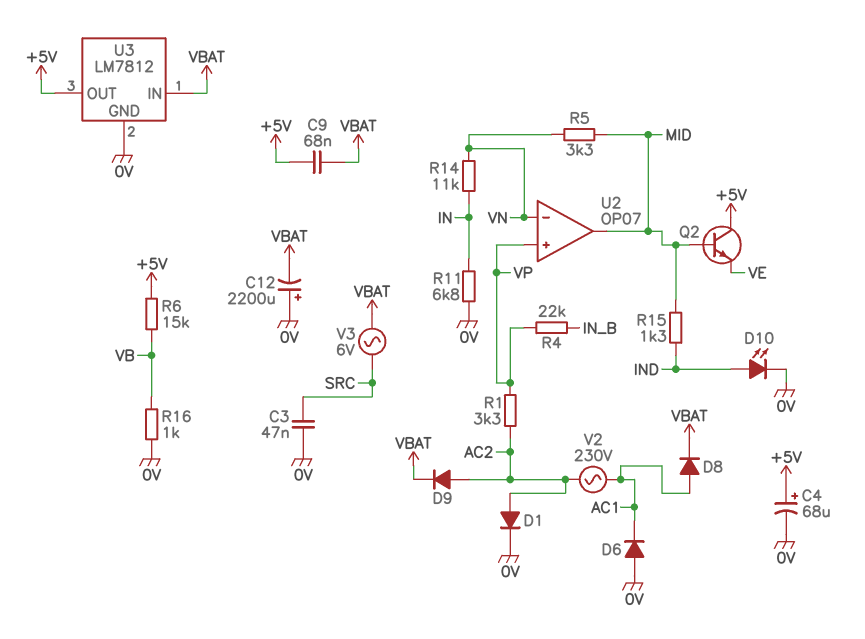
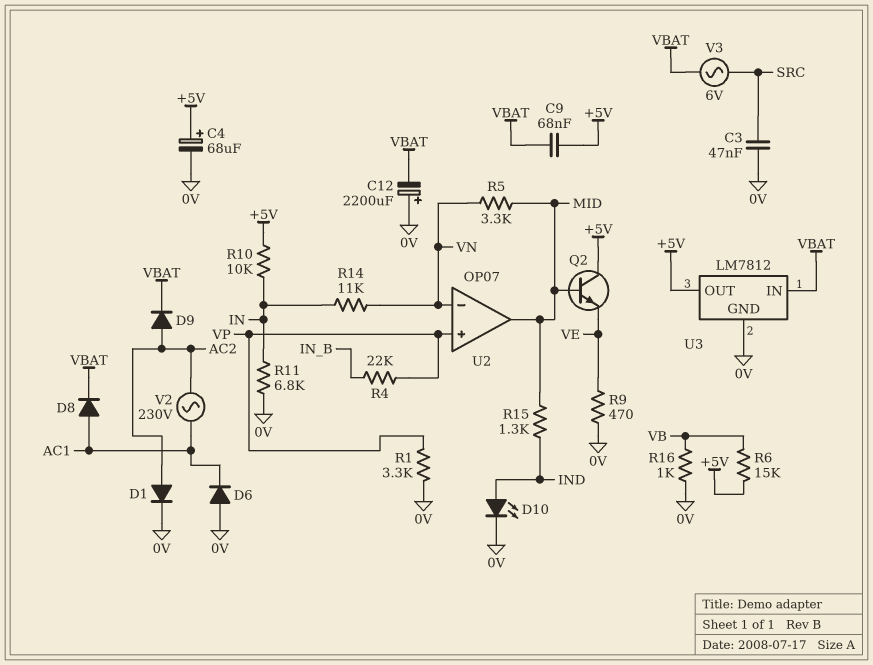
R1: 3.3k (AC2, VP) -> 3.3k (0V, VP)
R9: none -> 470 (0V, VE)
R10: none -> 10k (+5V, IN)

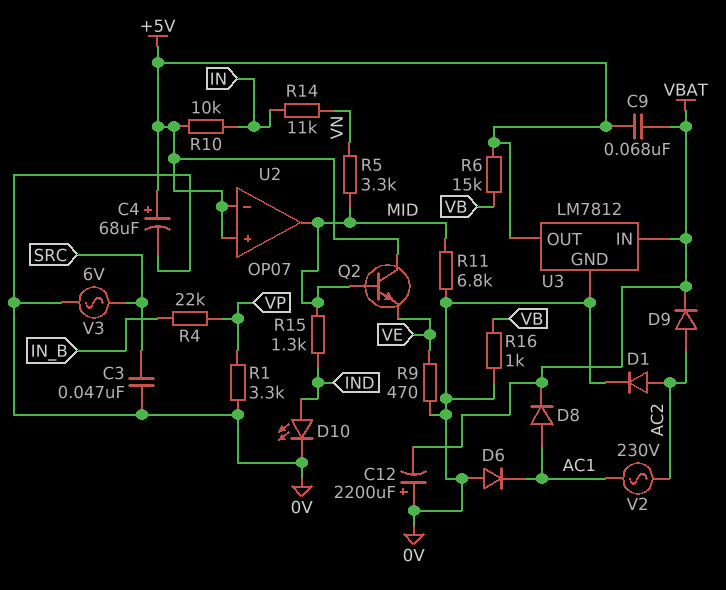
R11: 6.8k (0V, IN) -> 6.8k (0V, MID)
U2 pin in+: VP -> +5V
U2 pin in-: VN -> +5V
V3: AC 6V (SRC, VBAT) -> AC 6V (0V, SRC)

